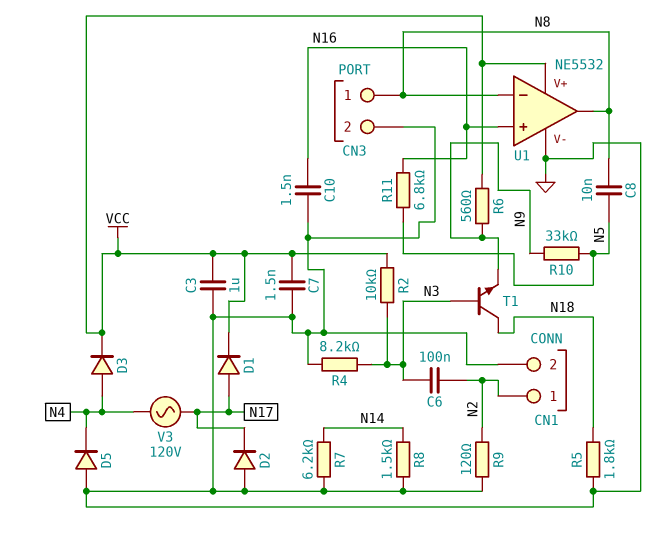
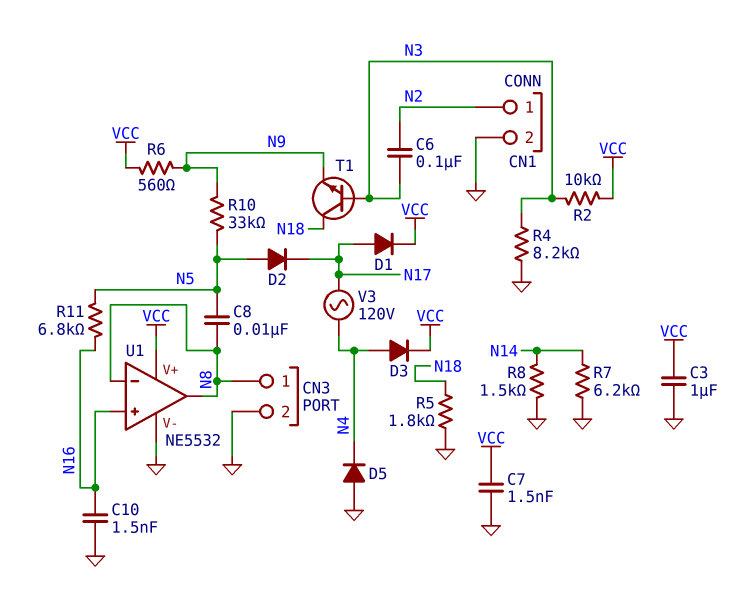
D2: diode (A GND, K N17) -> diode (A N5, K N17)
R9: 120 (GND, N2) -> none

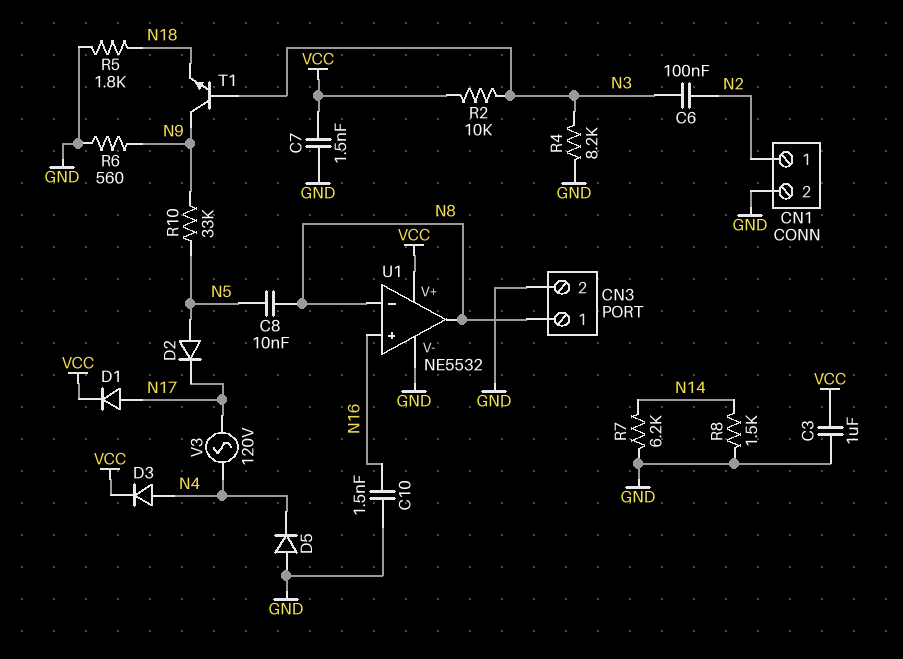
R6: 560 (N9, VCC) -> 560 (GND, N9)
R11: 6.8k (N5, N16) -> none
T1: NPN (B N3, C N18, E N9) -> NPN (B N3, C N9, E N18)

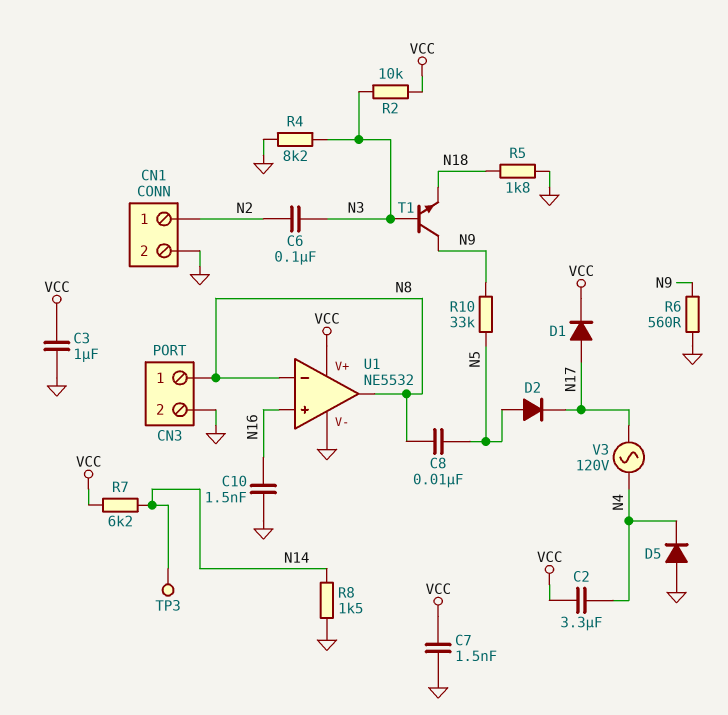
C2: none -> 3.3uF (N4, VCC)
D3: diode (A N4, K VCC) -> none
R7: 6.2k (GND, N14) -> 6.2k (N14, VCC)
TP3: none -> test point (N14)

